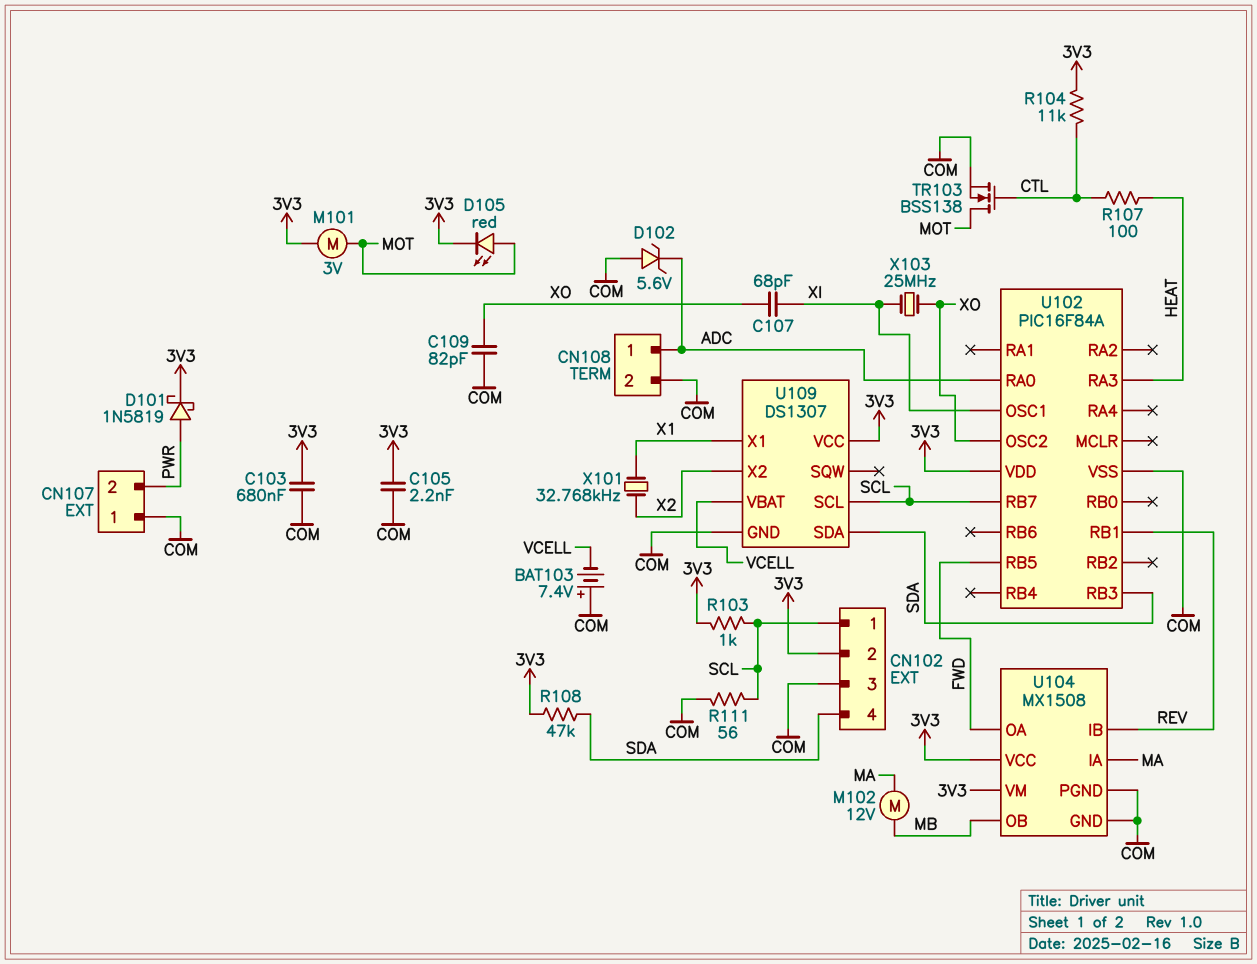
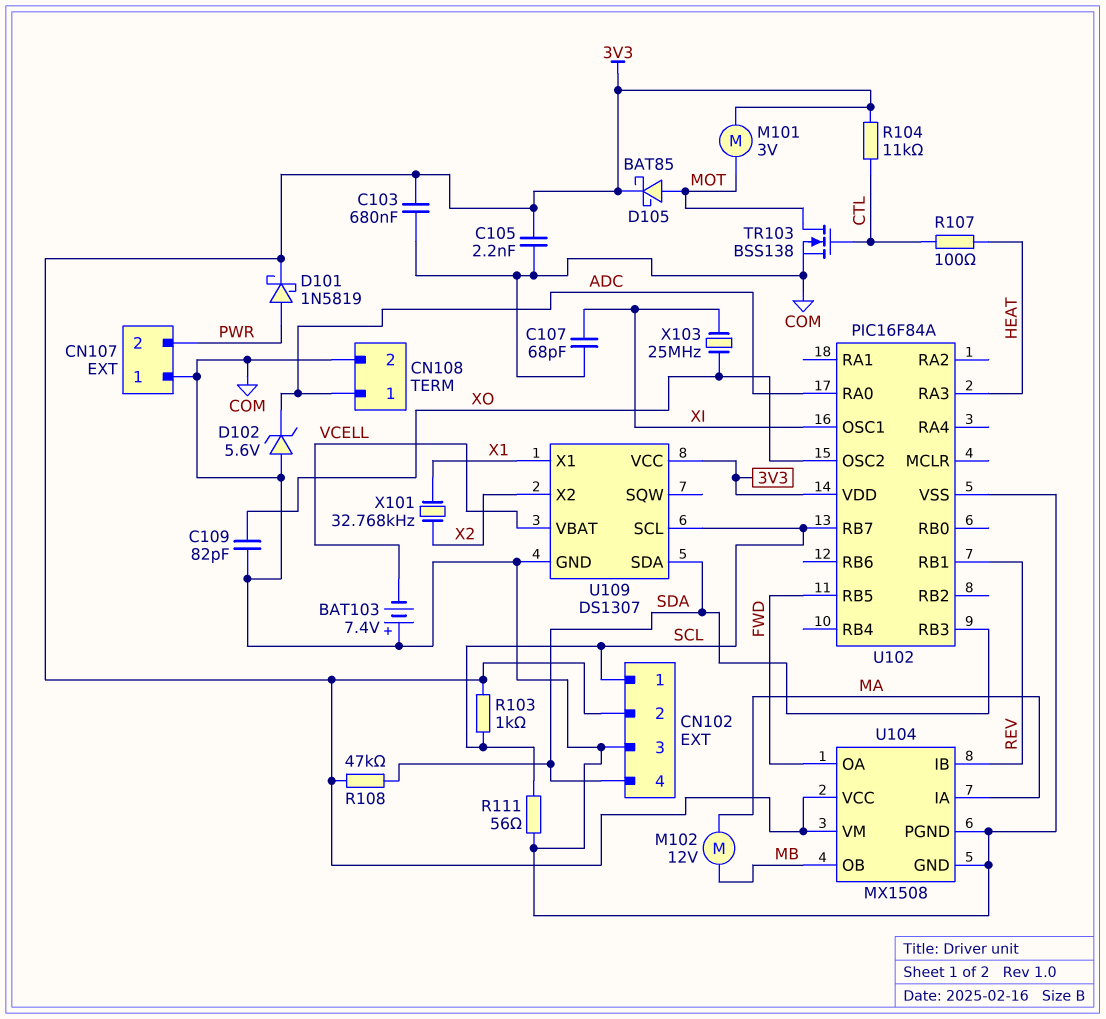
C107: 68pF (XI, XO) -> 68pF (COM, XI)
D105: LED red (A MOT, K 3V3) -> schottky BAT85 (A MOT, K 3V3)

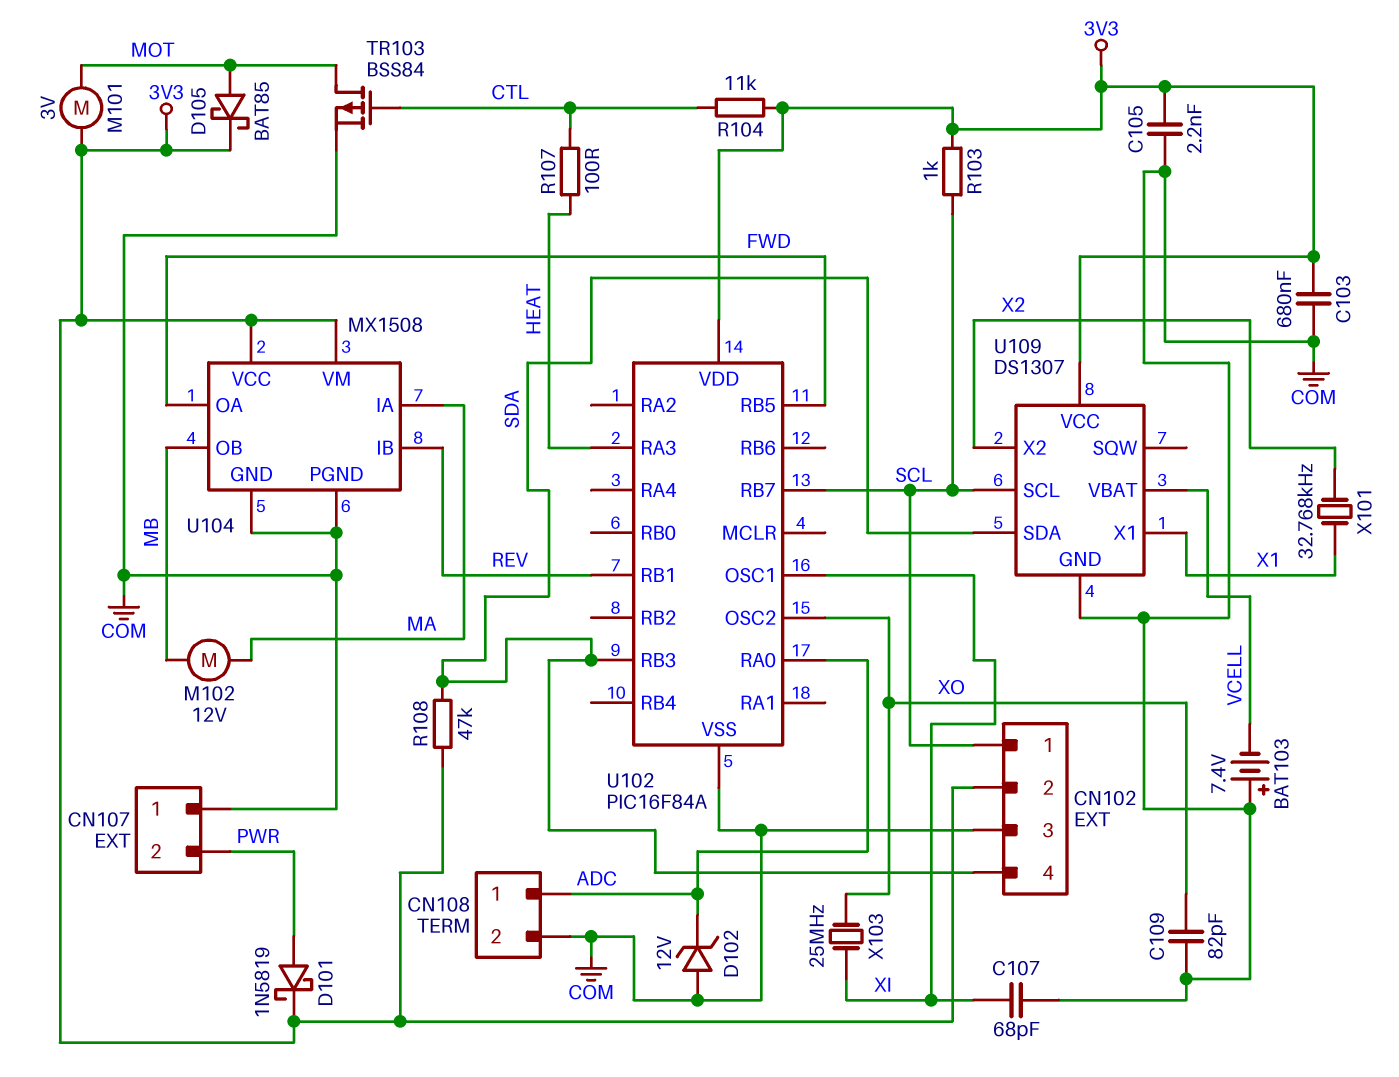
D102: zener 5.6V (A COM, K ADC) -> zener 12V (A COM, K ADC)
R111: 56 (COM, SCL) -> none
TR103: NMOS BSS138 (G CTL, D MOT, S COM) -> PMOS BSS84 (G CTL, D MOT, S COM)

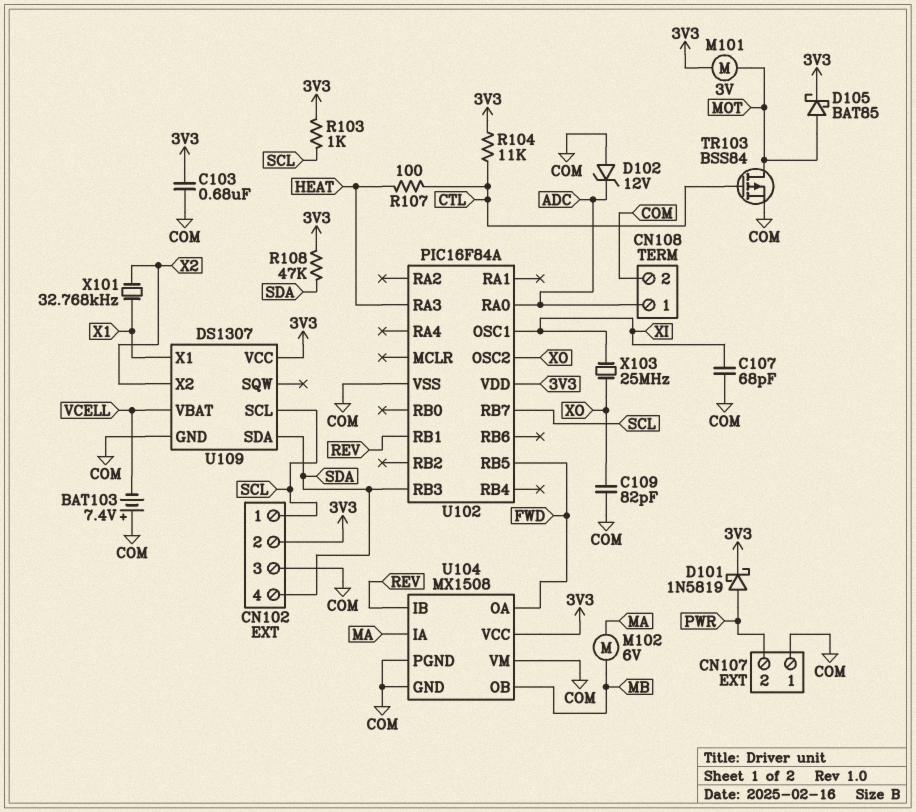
C105: 2.2nF (3V3, COM) -> none
M102: motor 12V (MA, MB) -> motor 6V (MA, MB)
U104 pin VM: 3V3 -> COM

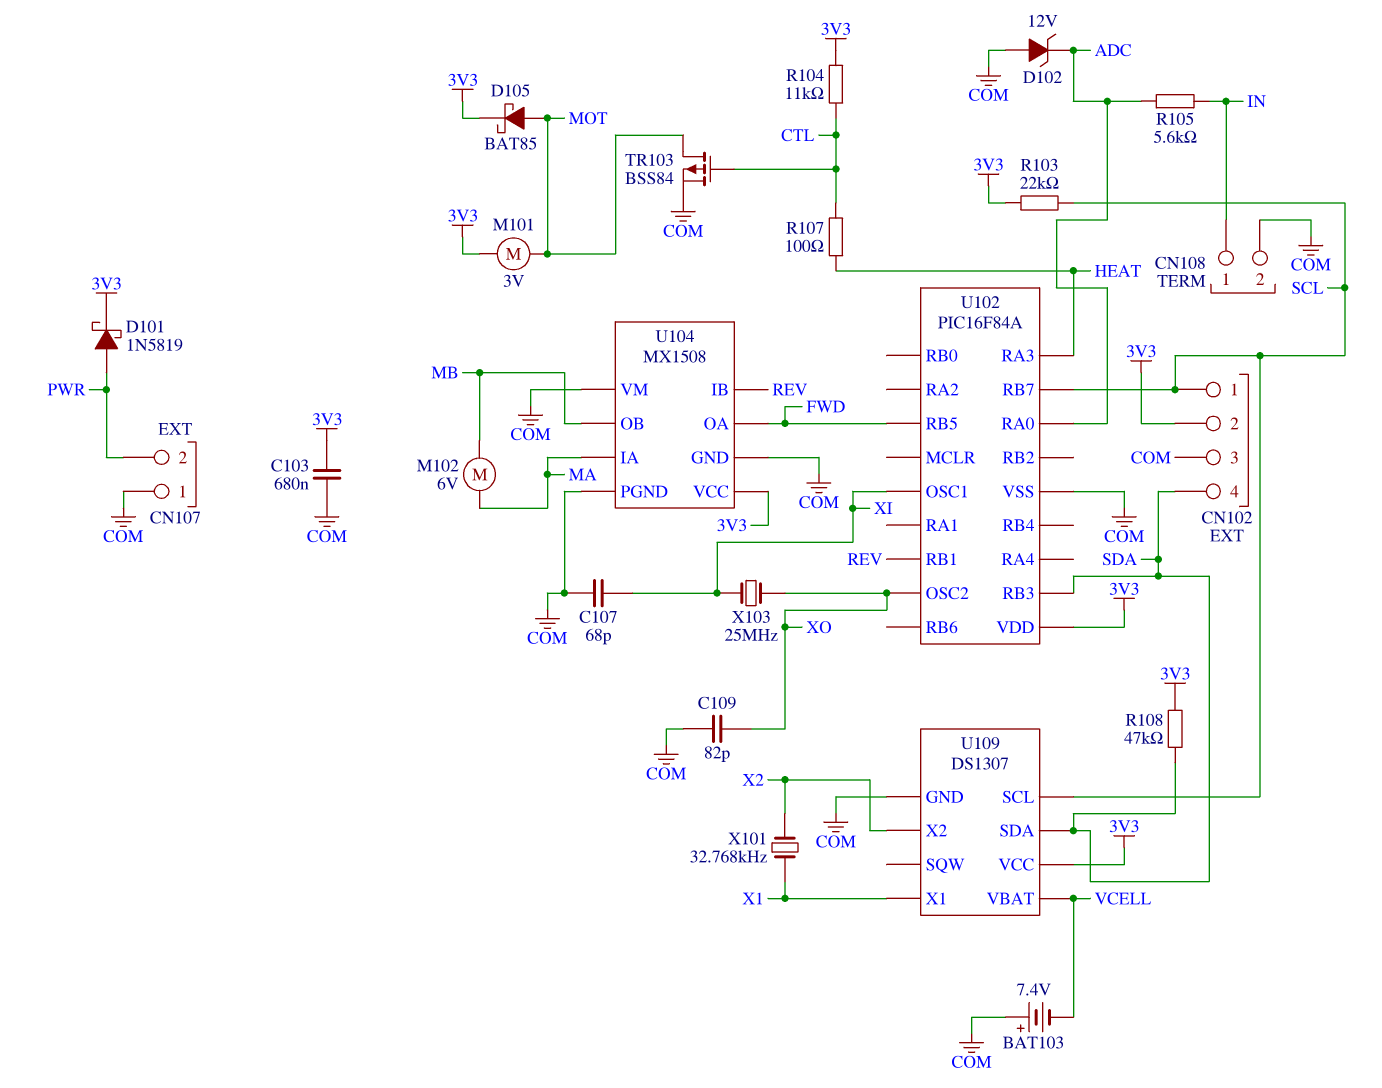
CN108 pin 1: ADC -> IN
R103: 1k (3V3, SCL) -> 22k (3V3, SCL)
R105: none -> 5.6k (ADC, IN)

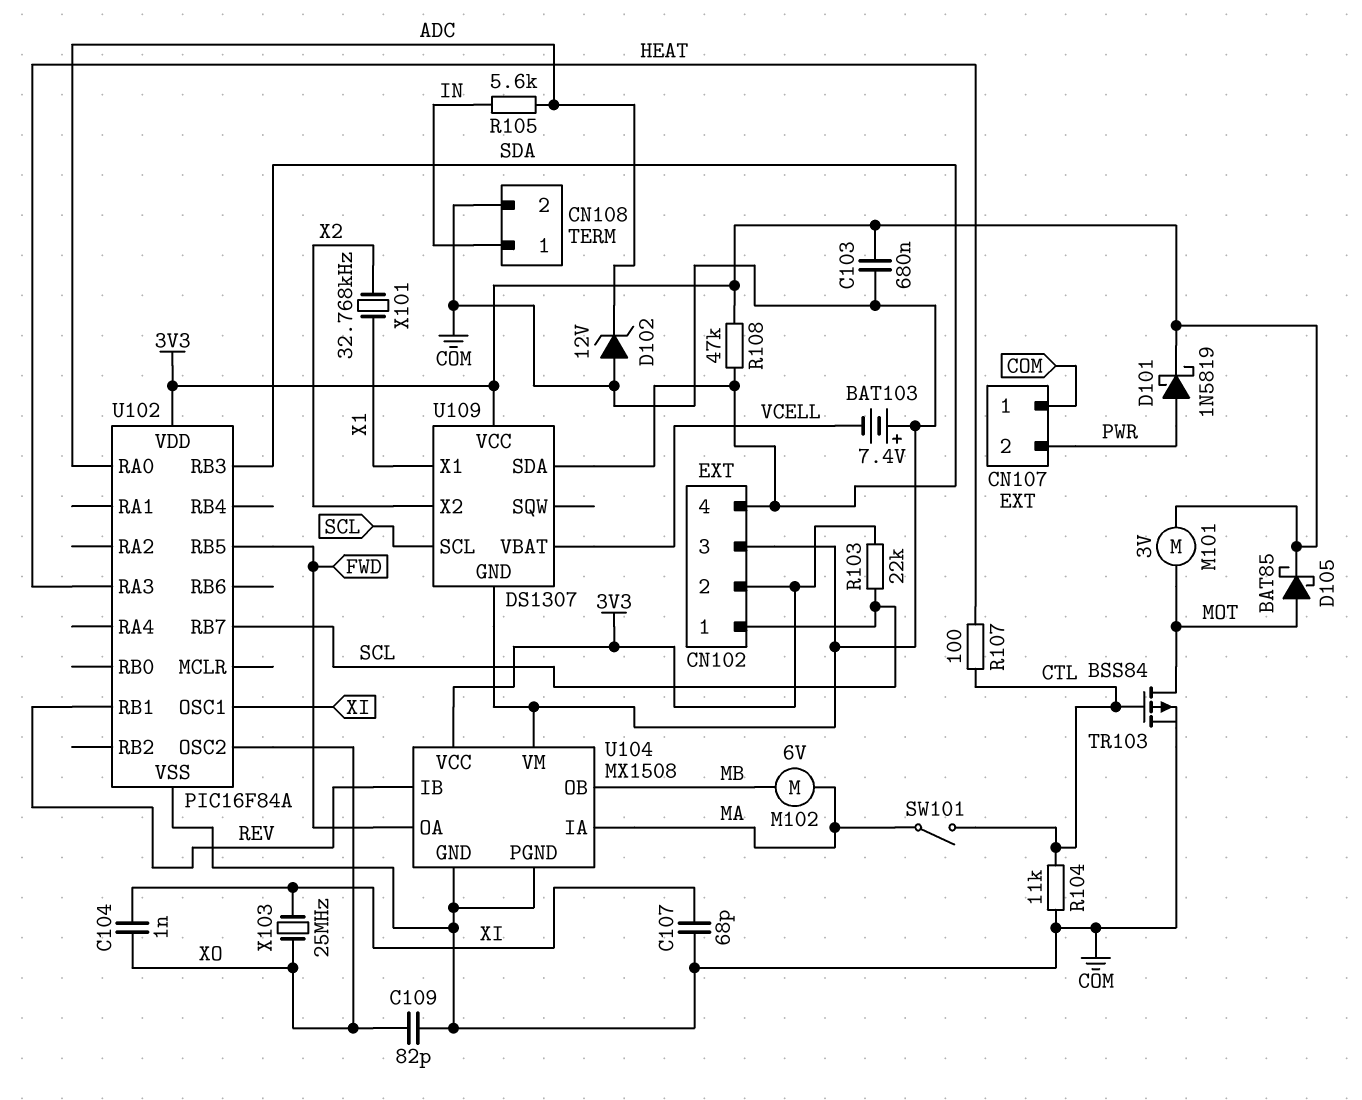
C104: none -> 1nF (XI, XO)
R104: 11k (3V3, CTL) -> 11k (COM, CTL)
SW101: none -> switch (CTL, MA)

